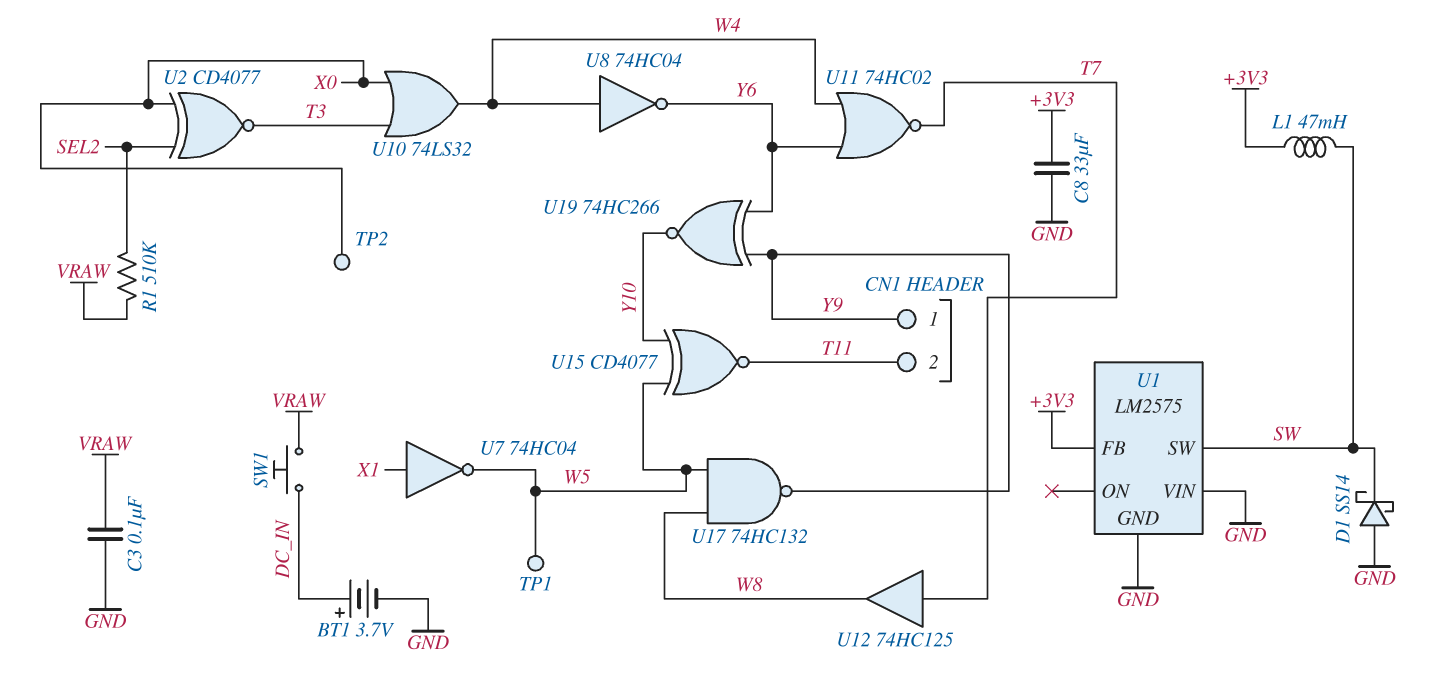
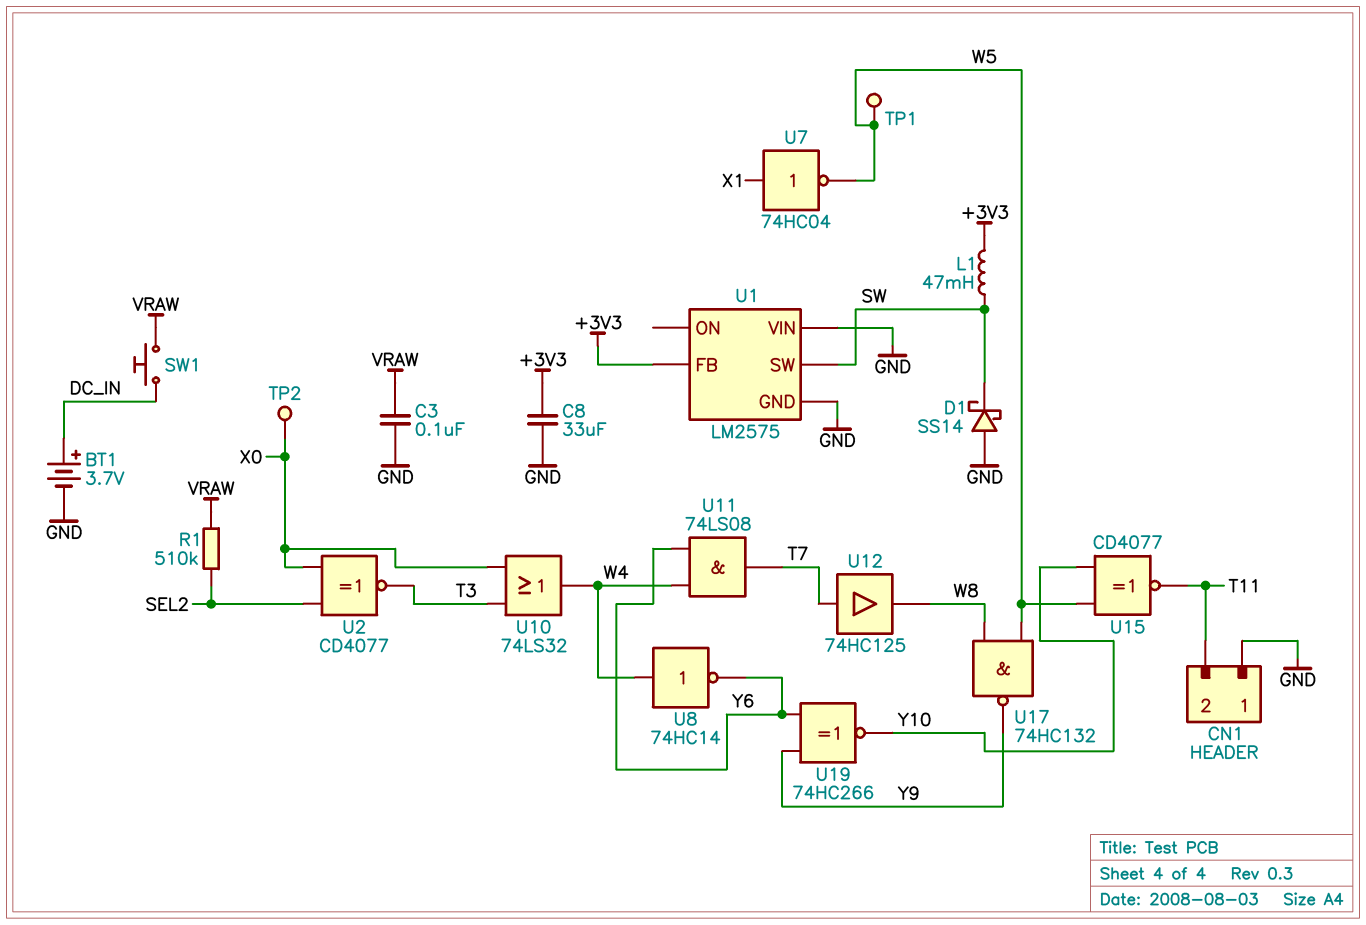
CN1 pin 1: Y9 -> GND
U8: NOT 74HC04 (in W4, out Y6) -> NOT 74HC14 (in W4, out Y6)
U11: NOR 74HC02 (in W4, in Y6, out T7) -> AND 74LS08 (in W4, in Y6, out T7)

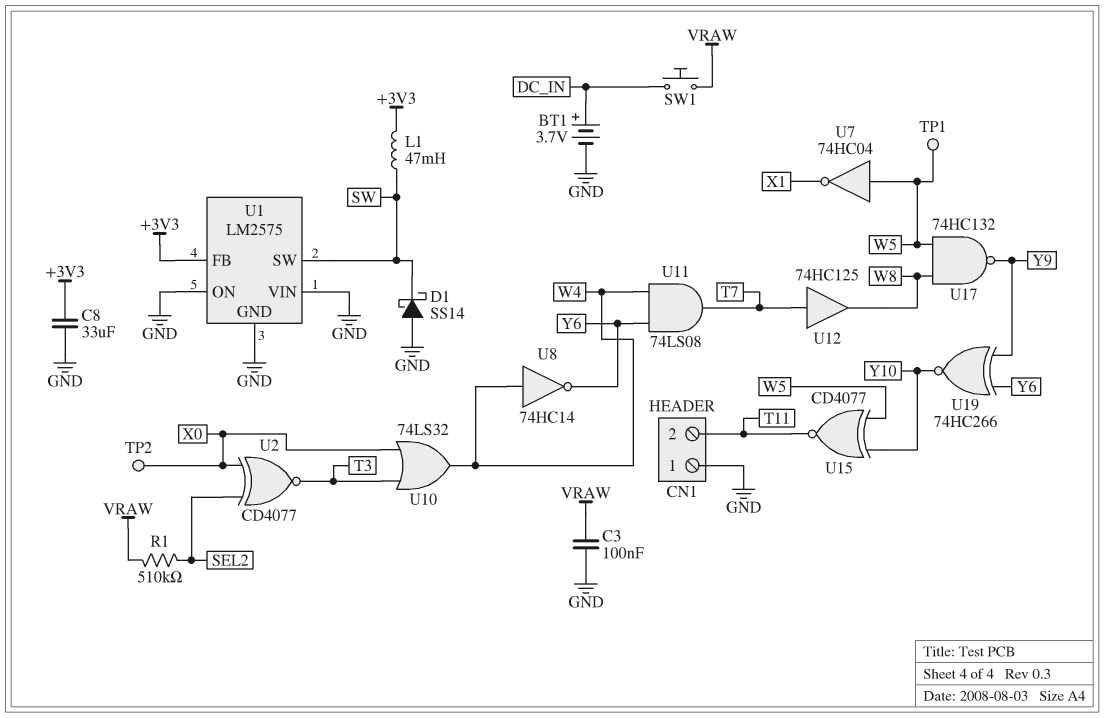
U1 pin ON: none -> GND
U7: NOT 74HC04 (in X1, out W5) -> NOT 74HC04 (in W5, out X1)

